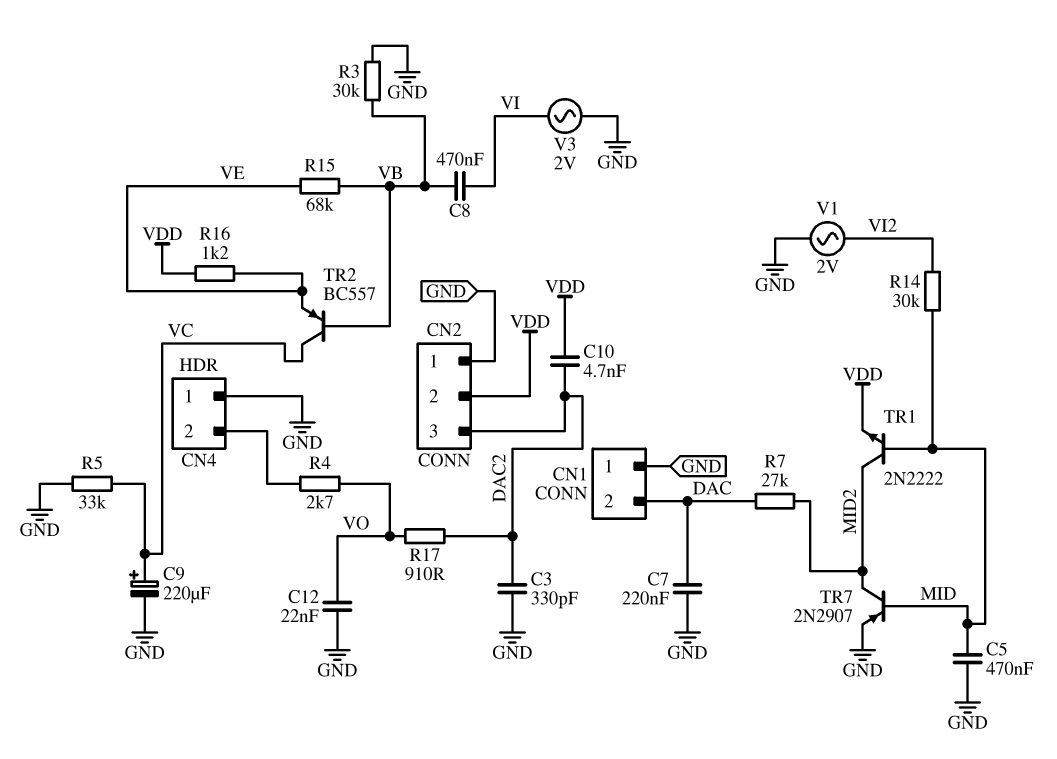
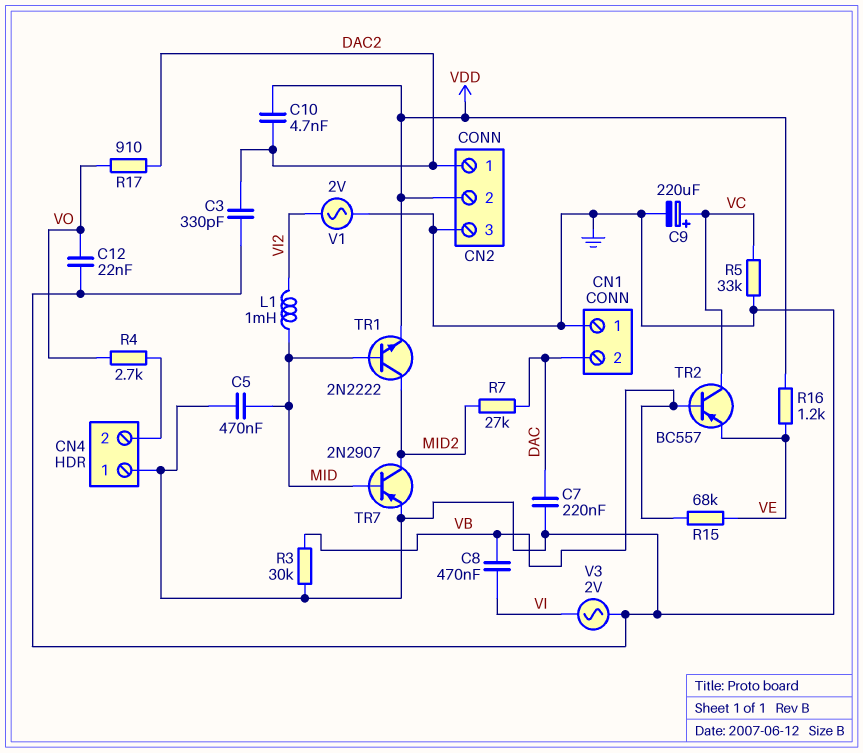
CN2 pin 1: GND -> DAC2
CN2 pin 3: DAC2 -> GND
L1: none -> 1mH (MID, VI2)
R14: 30k (MID, VI2) -> none

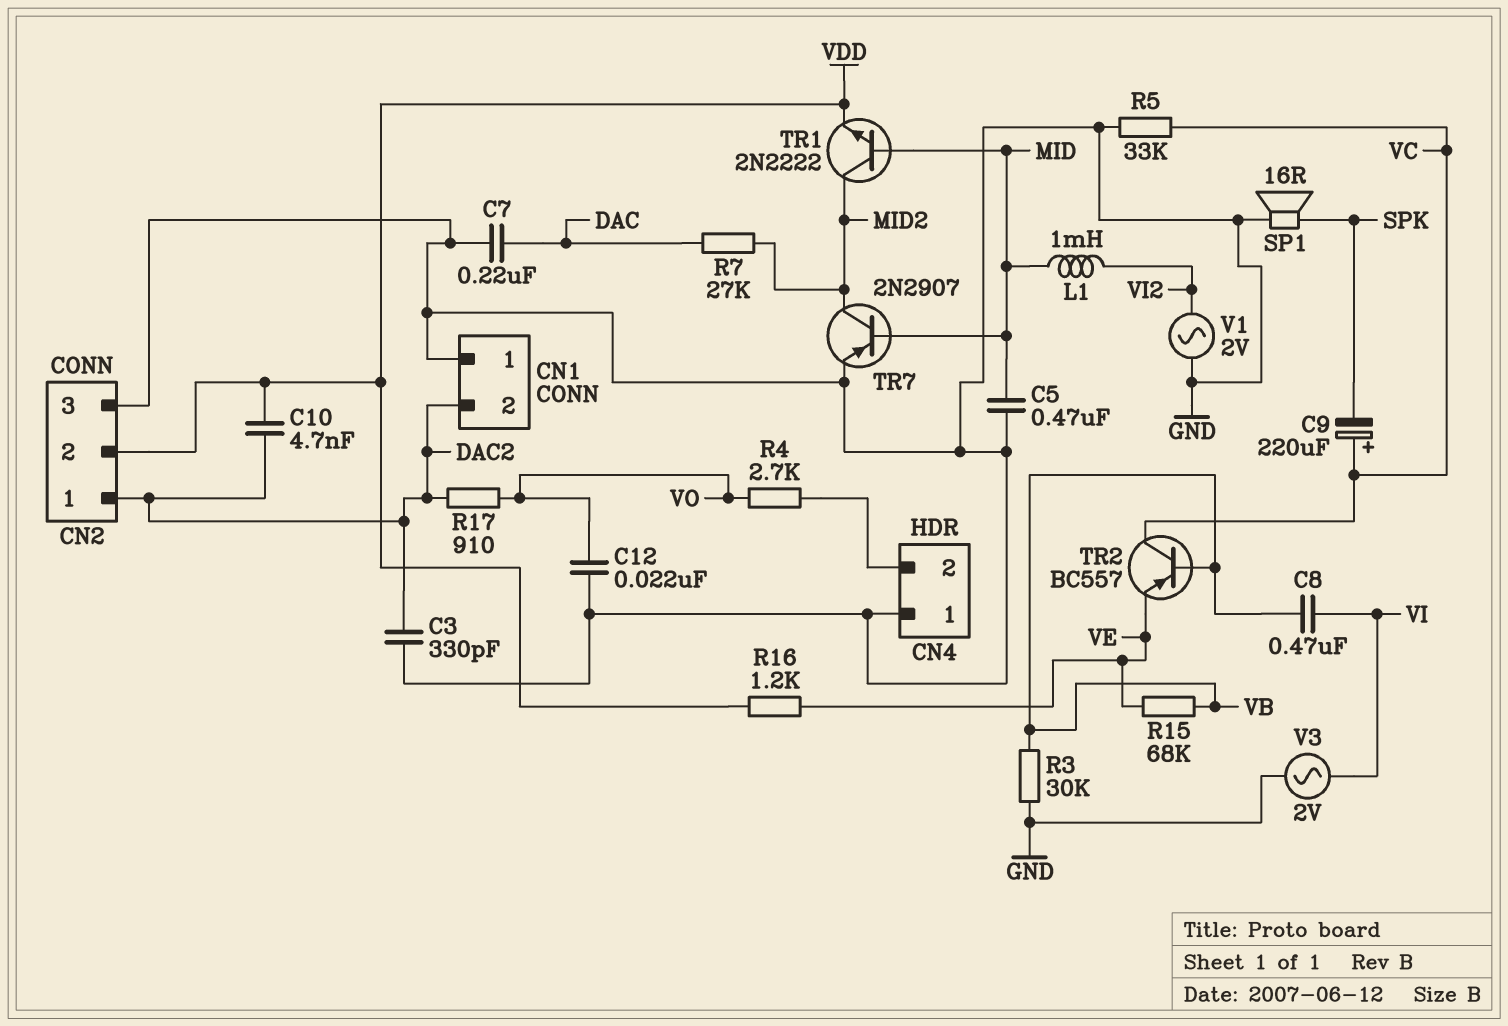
C9: 220uF (plus VC, minus GND) -> 220uF (plus VC, minus SPK)
CN1 pin 2: DAC -> DAC2
SP1: none -> speaker 16R (GND, SPK)

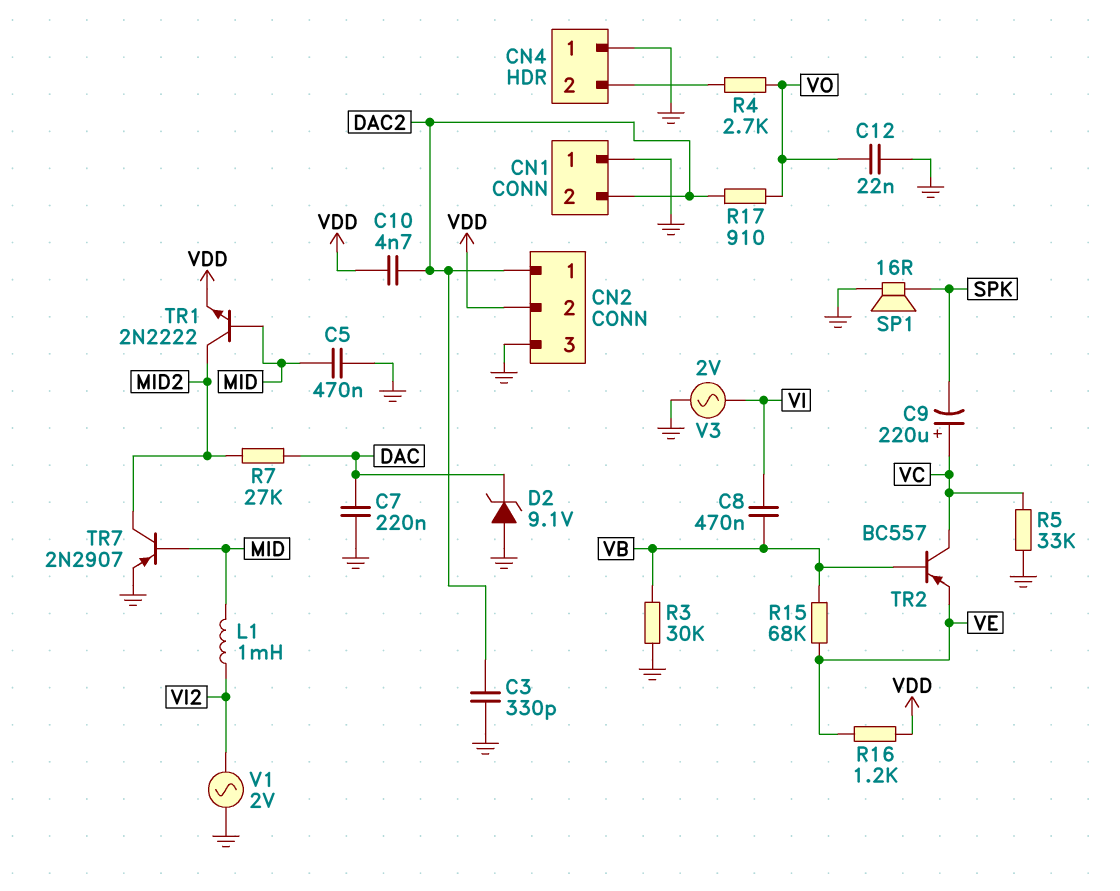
D2: none -> zener 9.1V (A GND, K DAC)

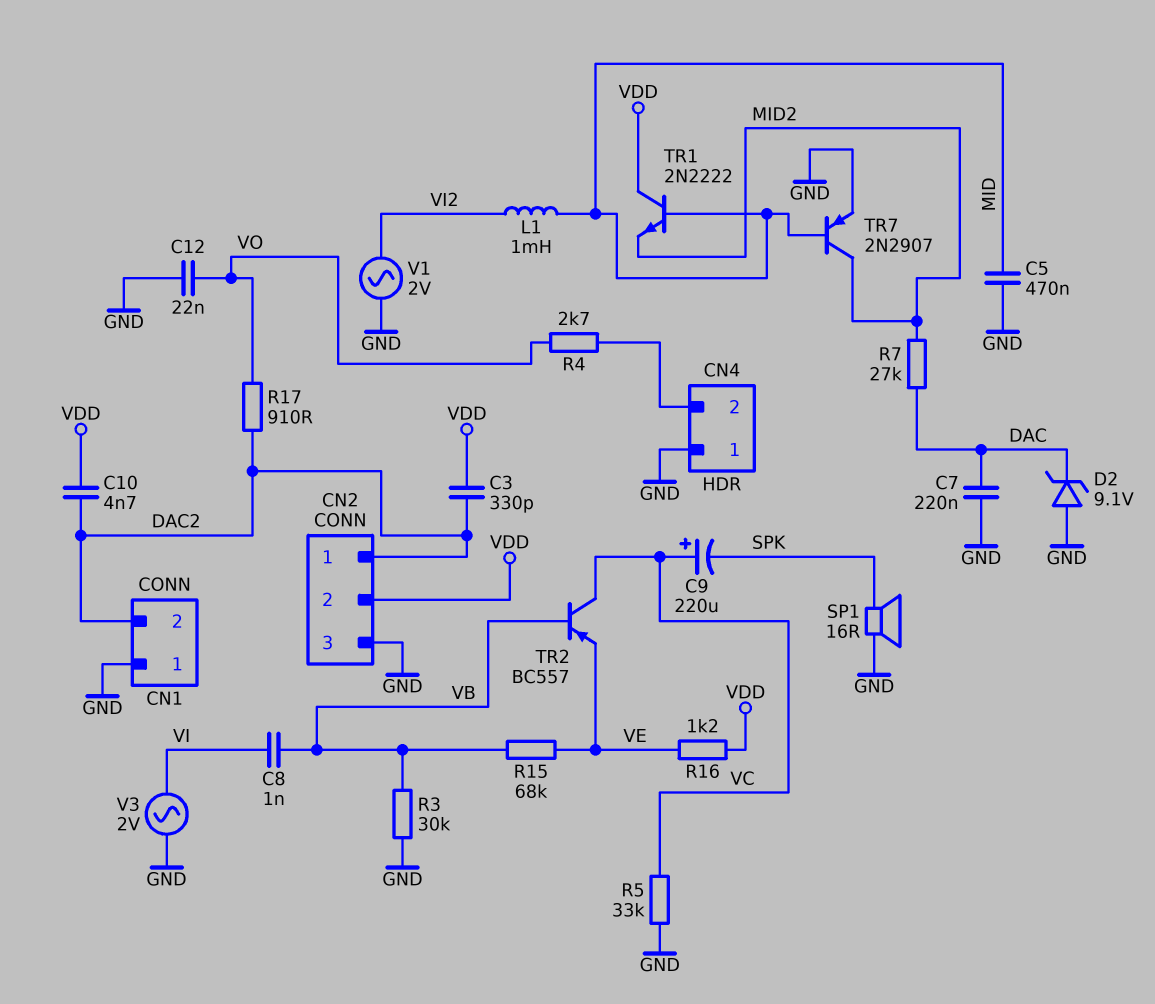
C3: 330pF (DAC2, GND) -> 330pF (DAC2, VDD)
C8: 470nF (VB, VI) -> 1nF (VB, VI)
TR1: NPN 2N2222 (B MID, C MID2, E VDD) -> NPN 2N2222 (B MID, C VDD, E MID2)

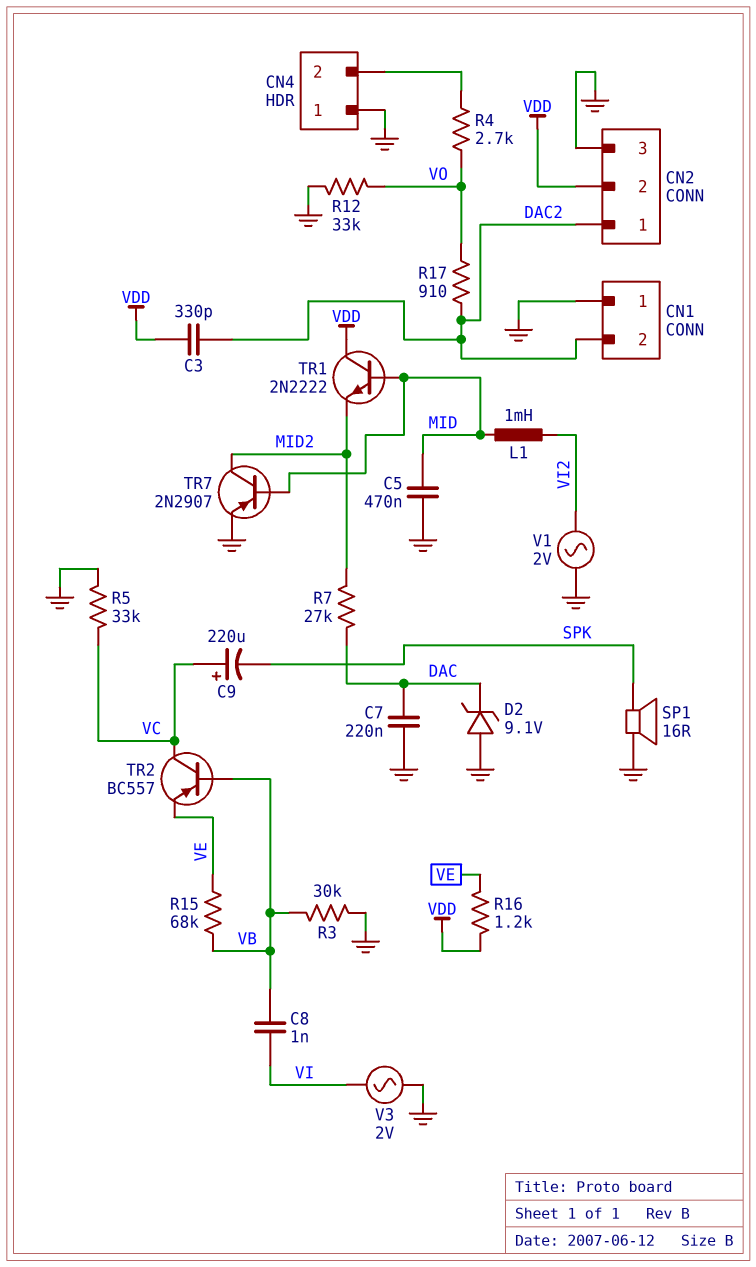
C10: 4.7nF (DAC2, VDD) -> none
C12: 22nF (GND, VO) -> none
R12: none -> 33k (GND, VO)

